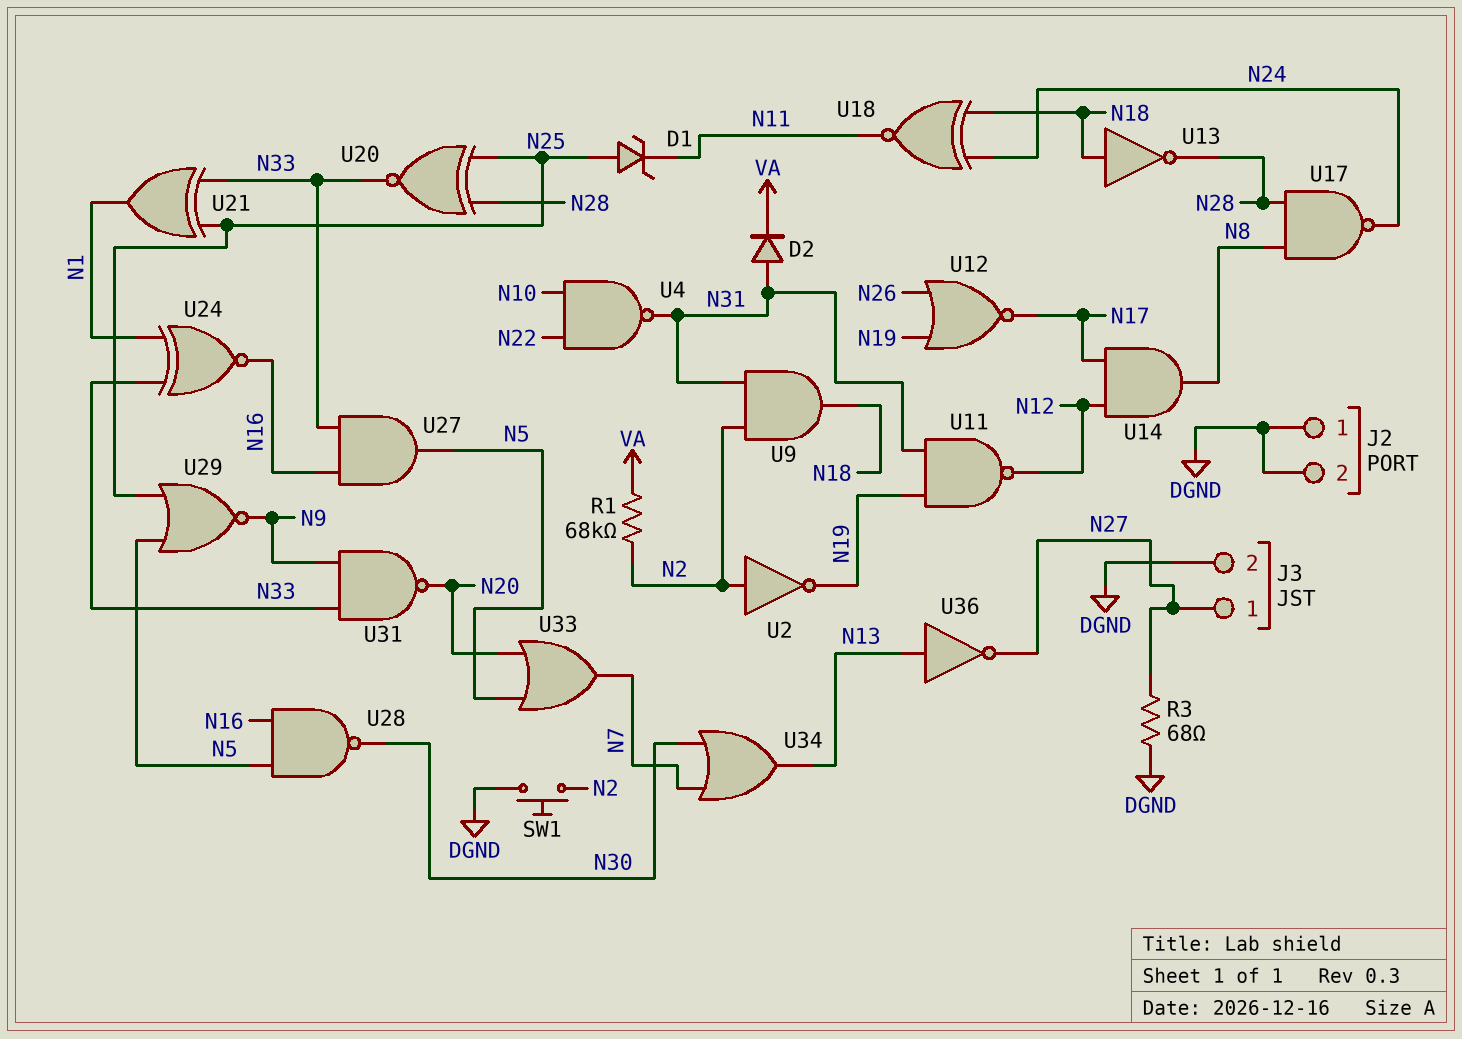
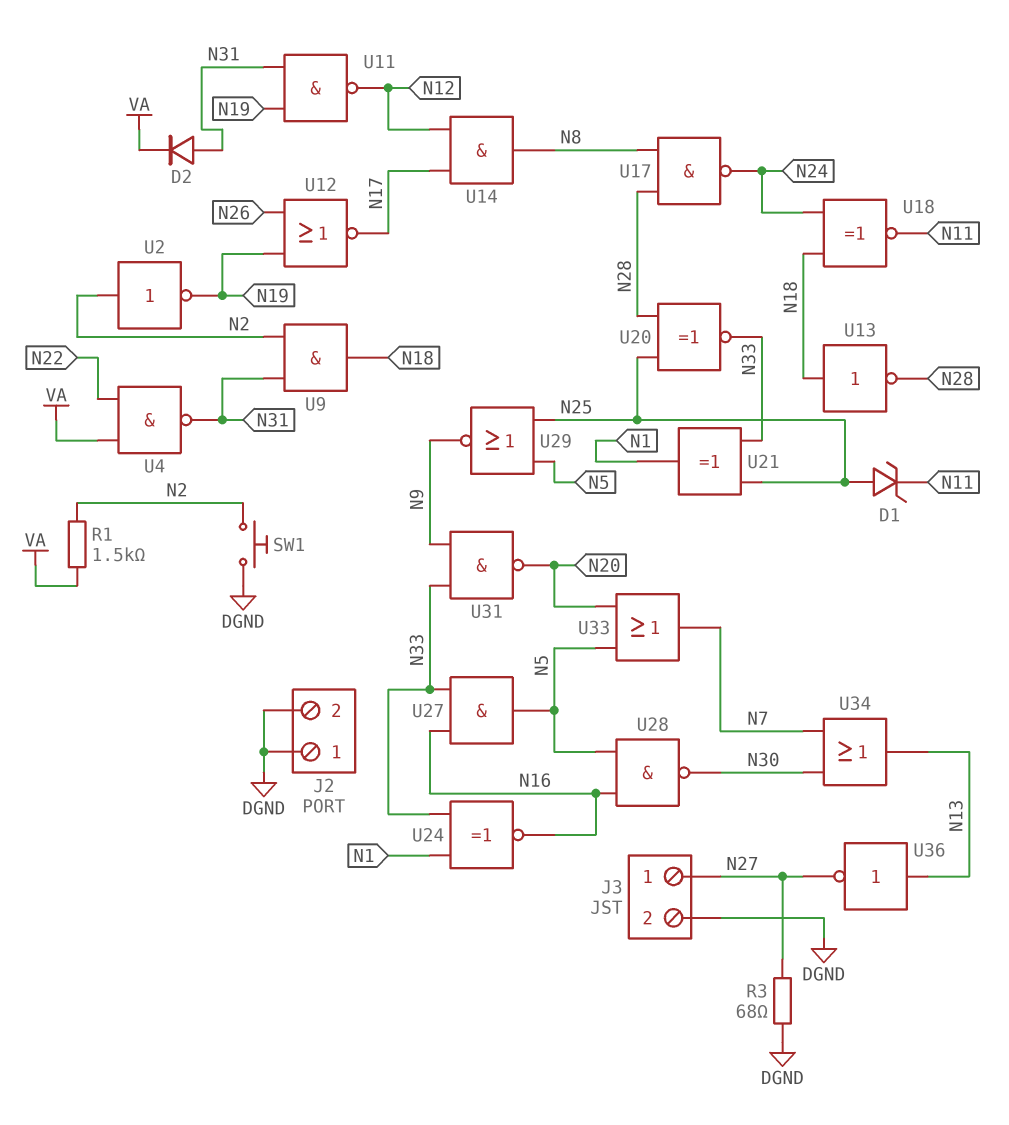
R1: 68k (N2, VA) -> 1.5k (N2, VA)
U4: NAND (in N10, in N22, out N31) -> NAND (in N22, in VA, out N31)

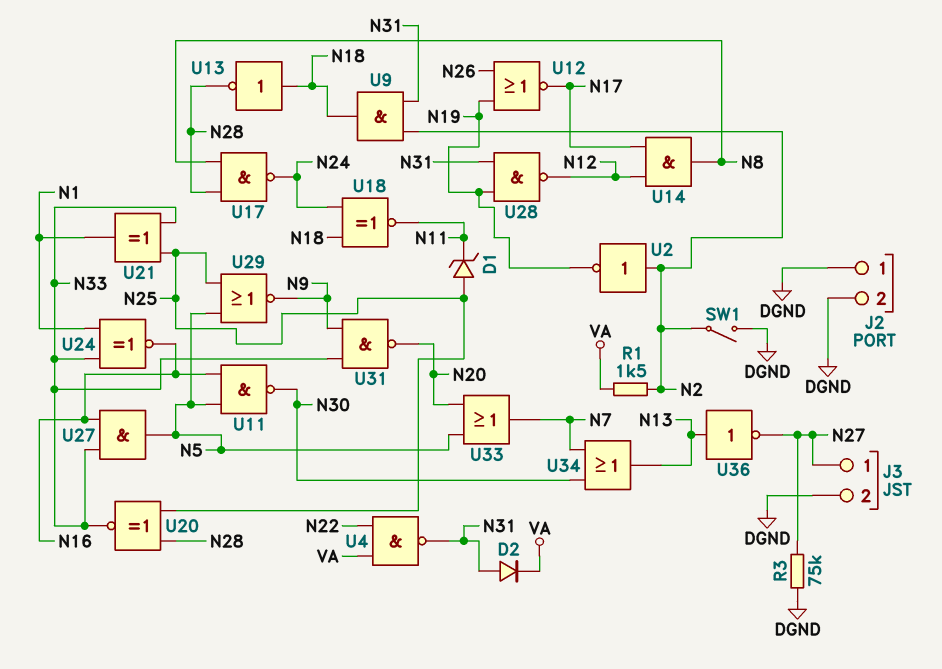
R3: 68 (DGND, N27) -> 75k (DGND, N27)
SW1: button (DGND, N2) -> switch (DGND, N2)
U11: NAND (in N19, in N31, out N12) -> NAND (in N5, in N16, out N30)
U28: NAND (in N5, in N16, out N30) -> NAND (in N19, in N31, out N12)

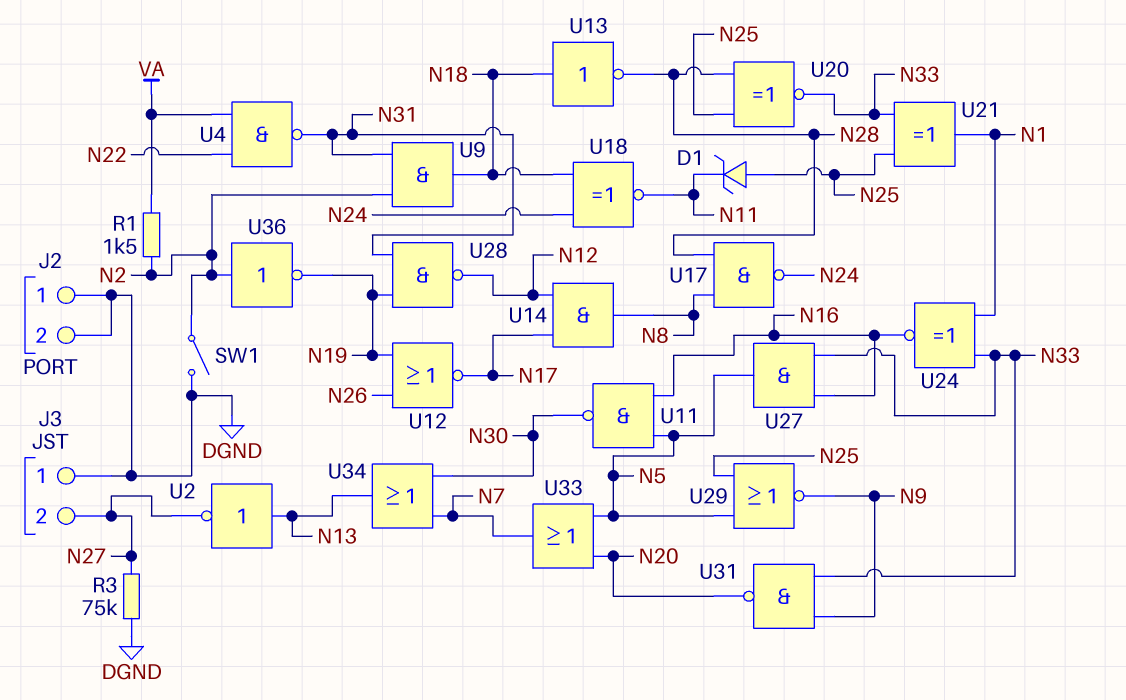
D2: diode (A N31, K VA) -> none
J3 pin 1: N27 -> DGND
J3 pin 2: DGND -> N27
U2: NOT (in N2, out N19) -> NOT (in N13, out N27)
U36: NOT (in N13, out N27) -> NOT (in N2, out N19)

